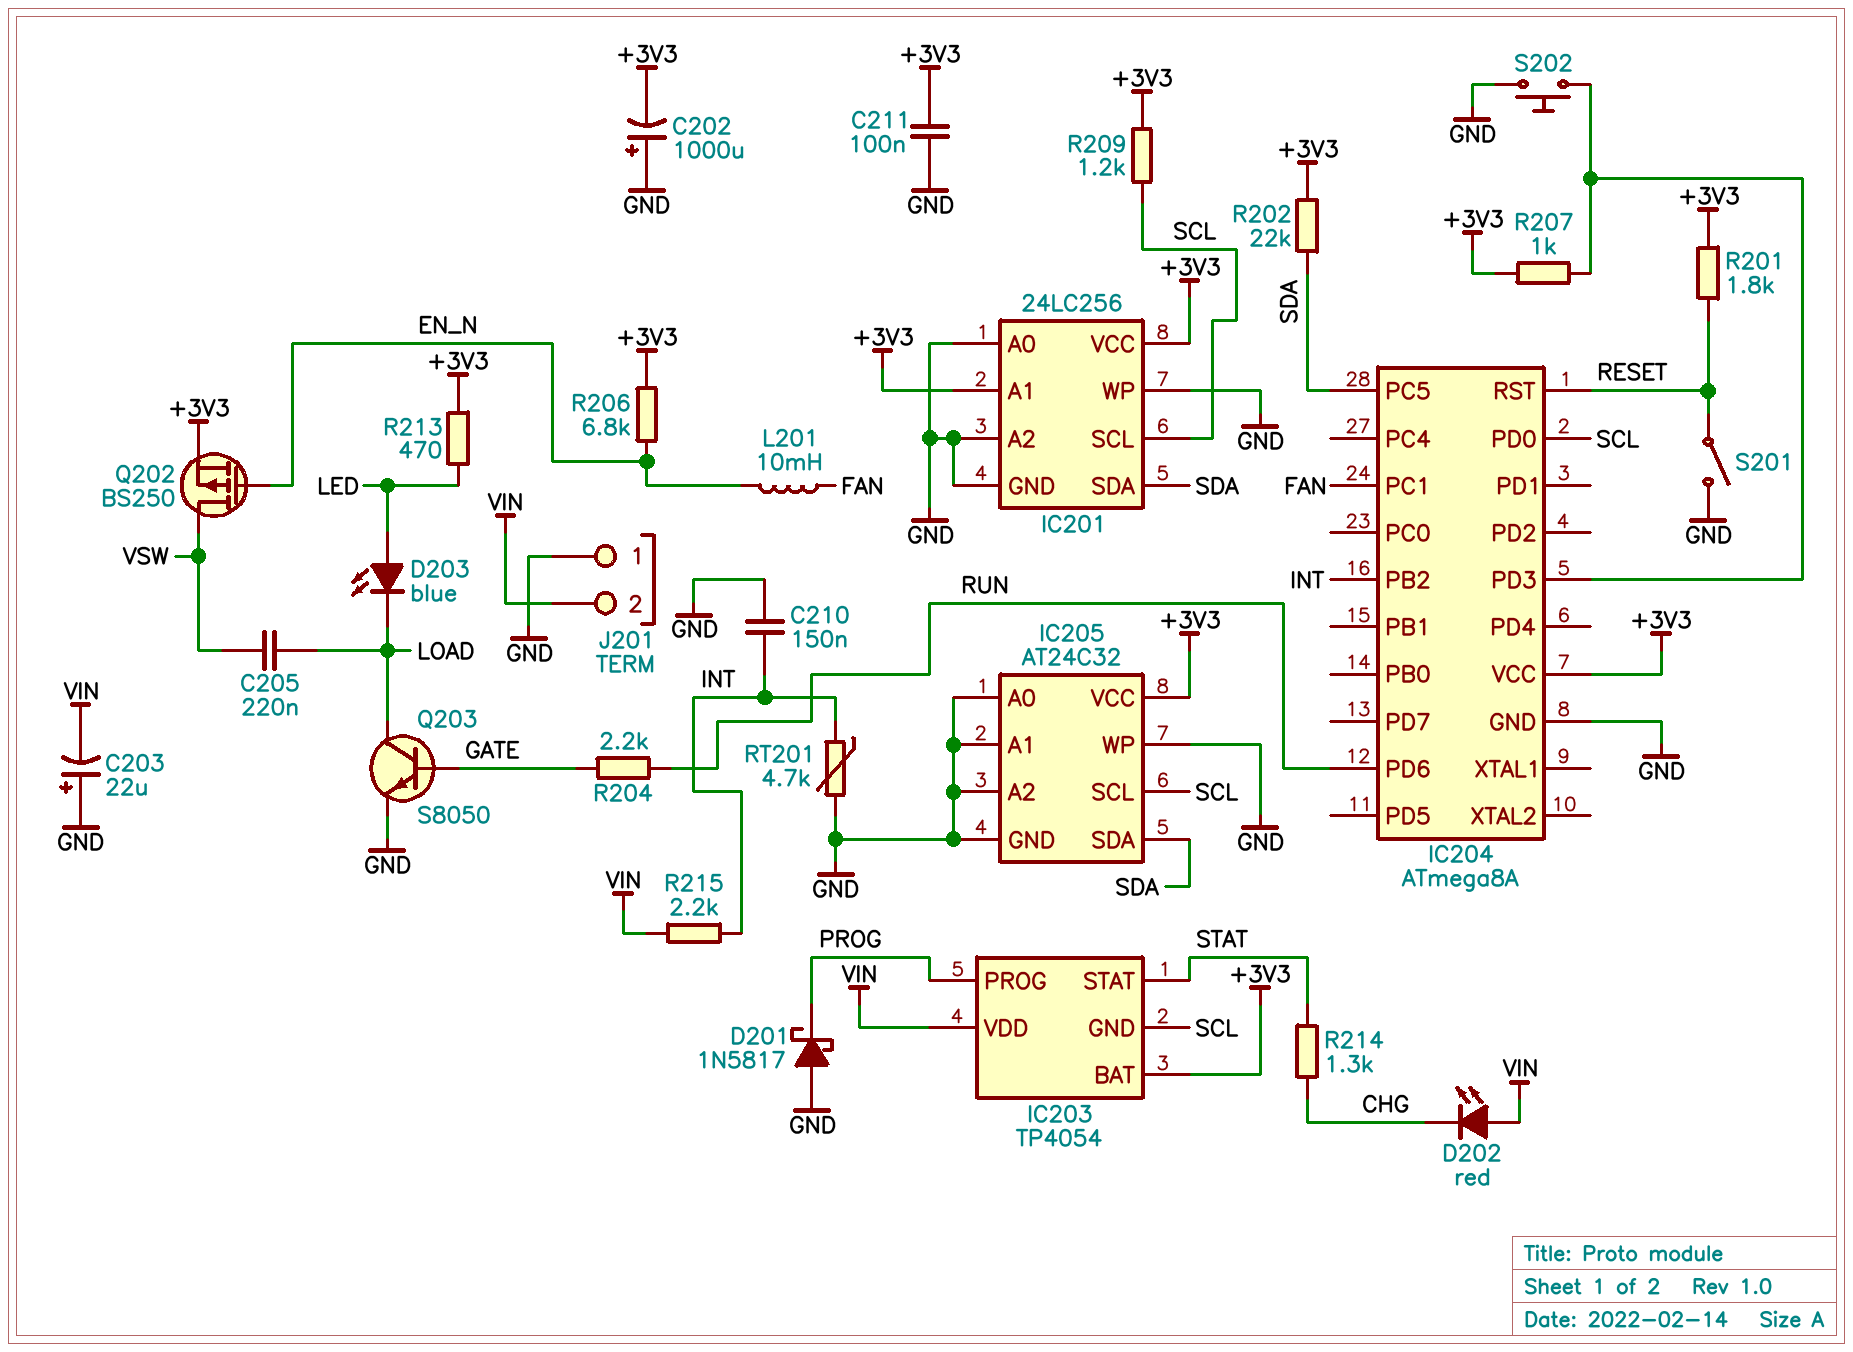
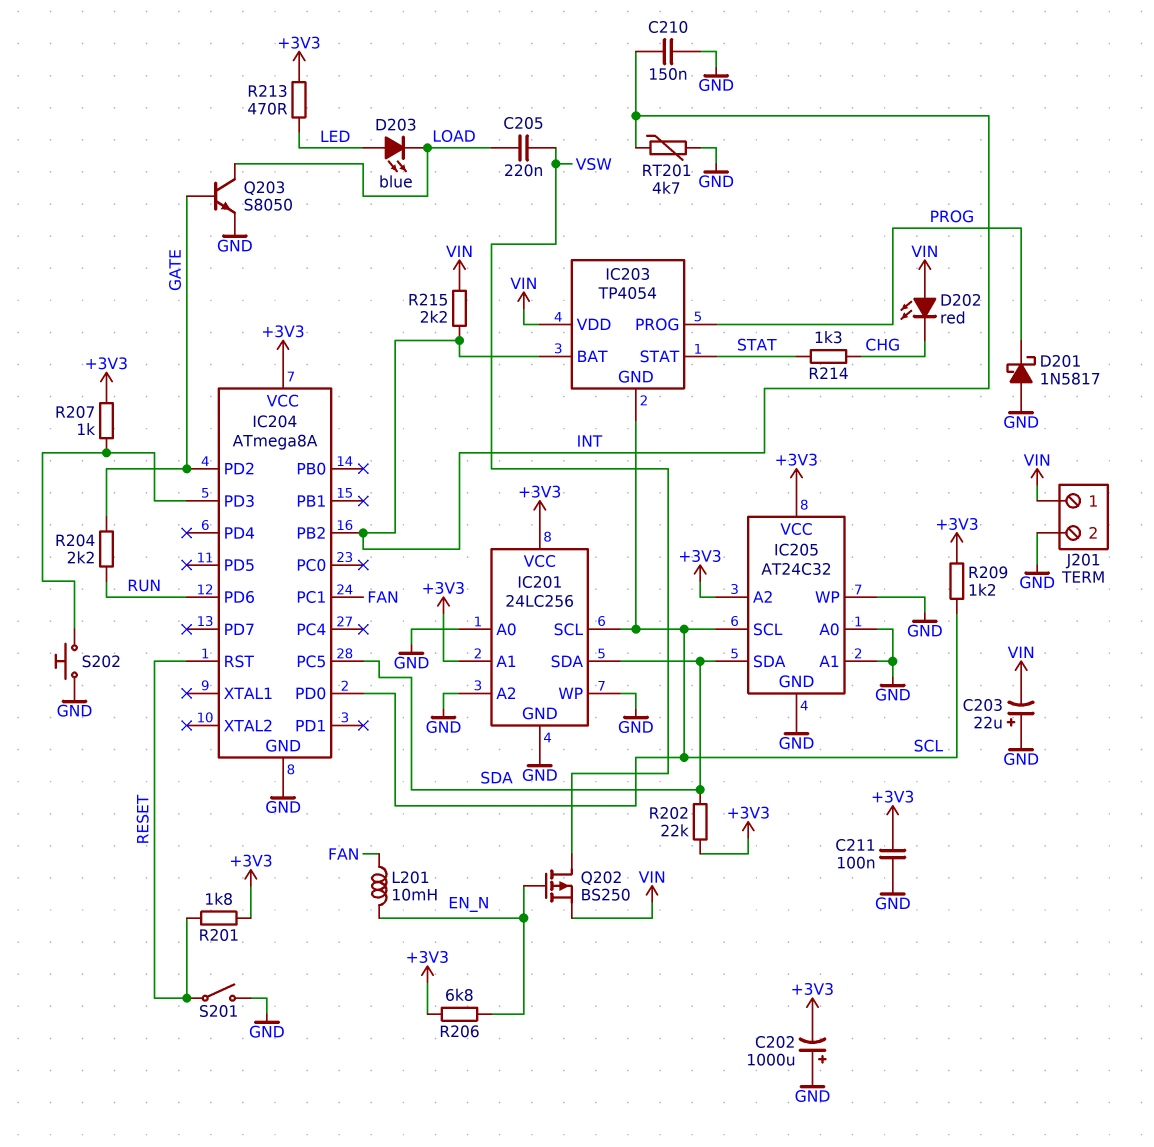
IC203 pin BAT: +3V3 -> INT
IC204 pin PD2: none -> GATE
IC205 pin A2: GND -> +3V3
J201 pin 1: GND -> VIN
J201 pin 2: VIN -> GND
Q202: PMOS BS250 (G EN_N, D VSW, S +3V3) -> PMOS BS250 (G EN_N, D VSW, S VIN)

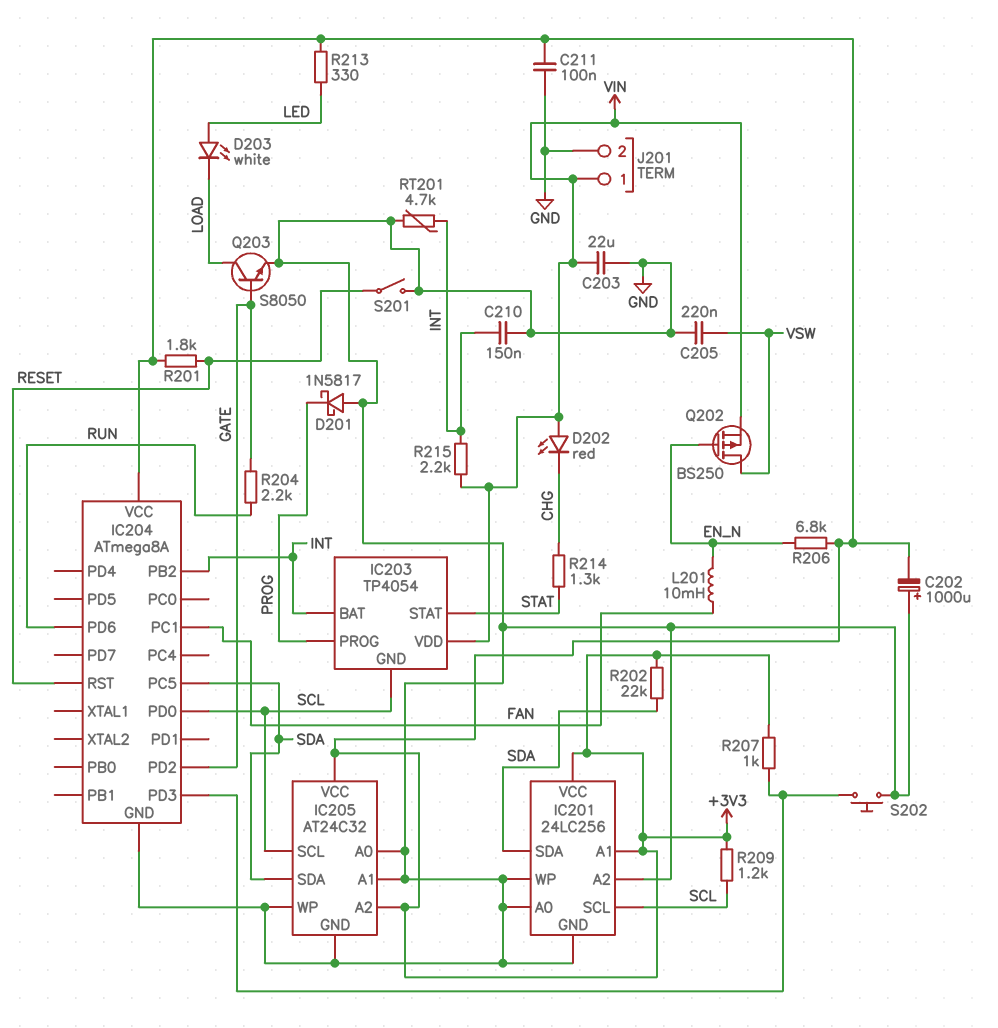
C203: 22uF (plus GND, minus VIN) -> 22uF (GND, VIN)
C205: 220nF (LOAD, VSW) -> 220nF (GND, VSW)
D203: LED blue (A LED, K LOAD) -> LED white (A LED, K LOAD)
R213: 470 (+3V3, LED) -> 330 (+3V3, LED)

